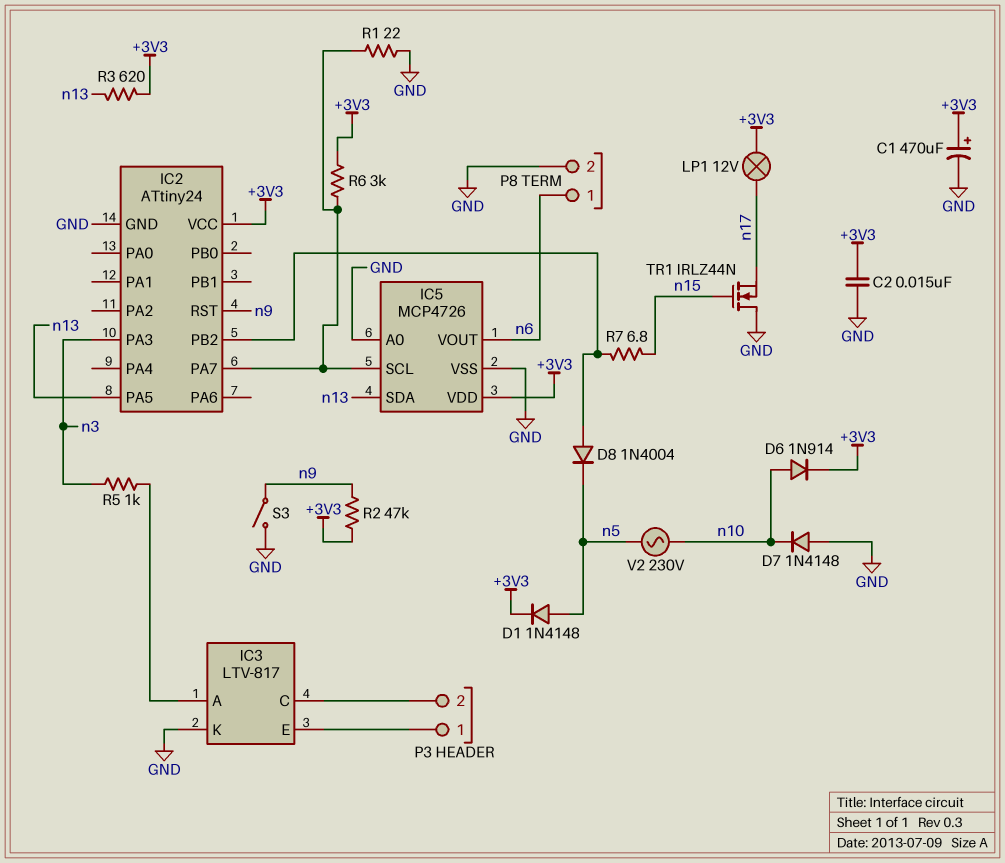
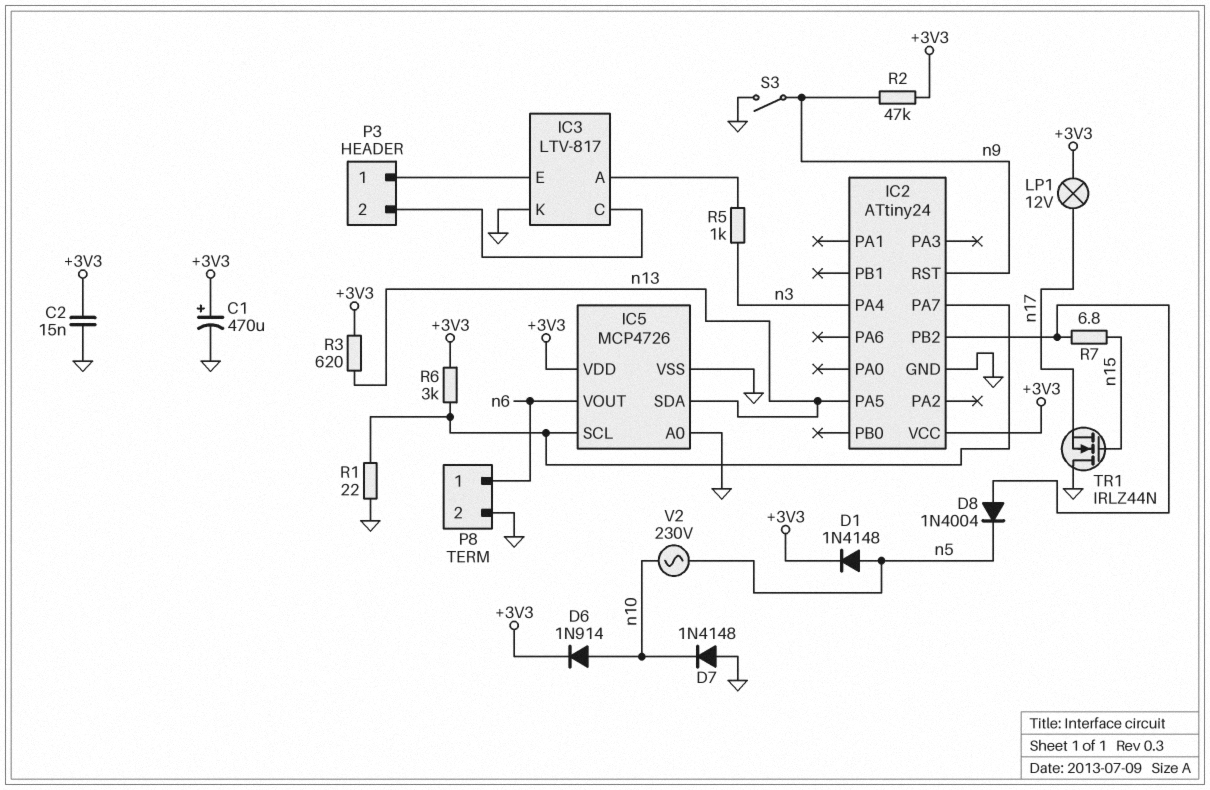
IC2 pin PA3: n3 -> none
IC2 pin PA4: none -> n3

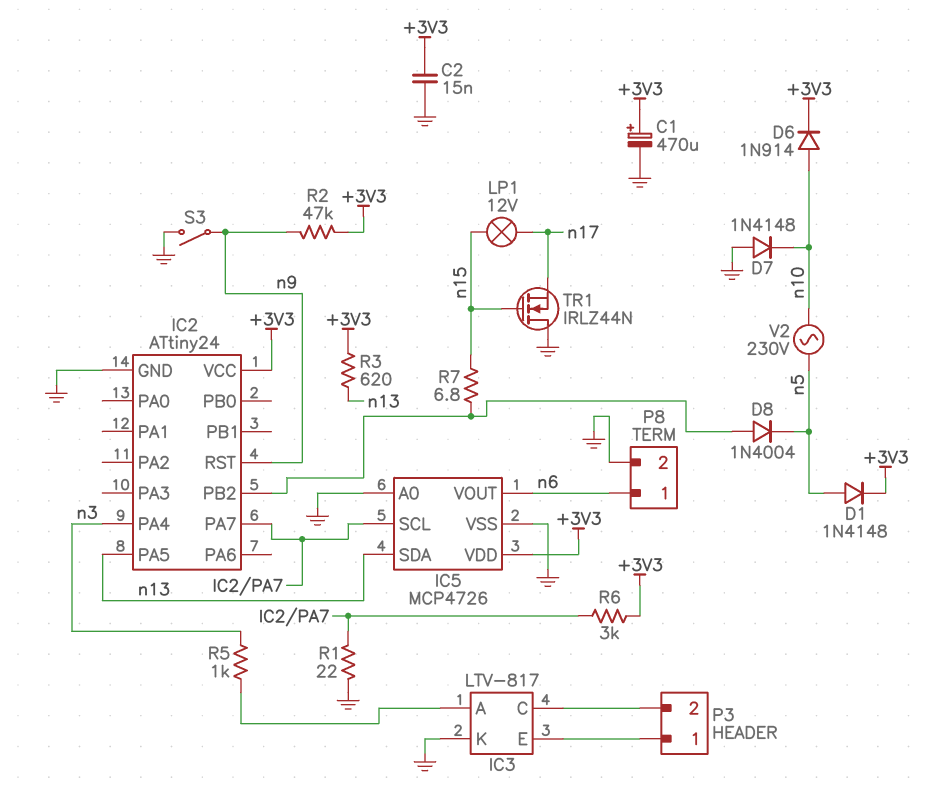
LP1: lamp 12V (+3V3, n17) -> lamp 12V (n15, n17)

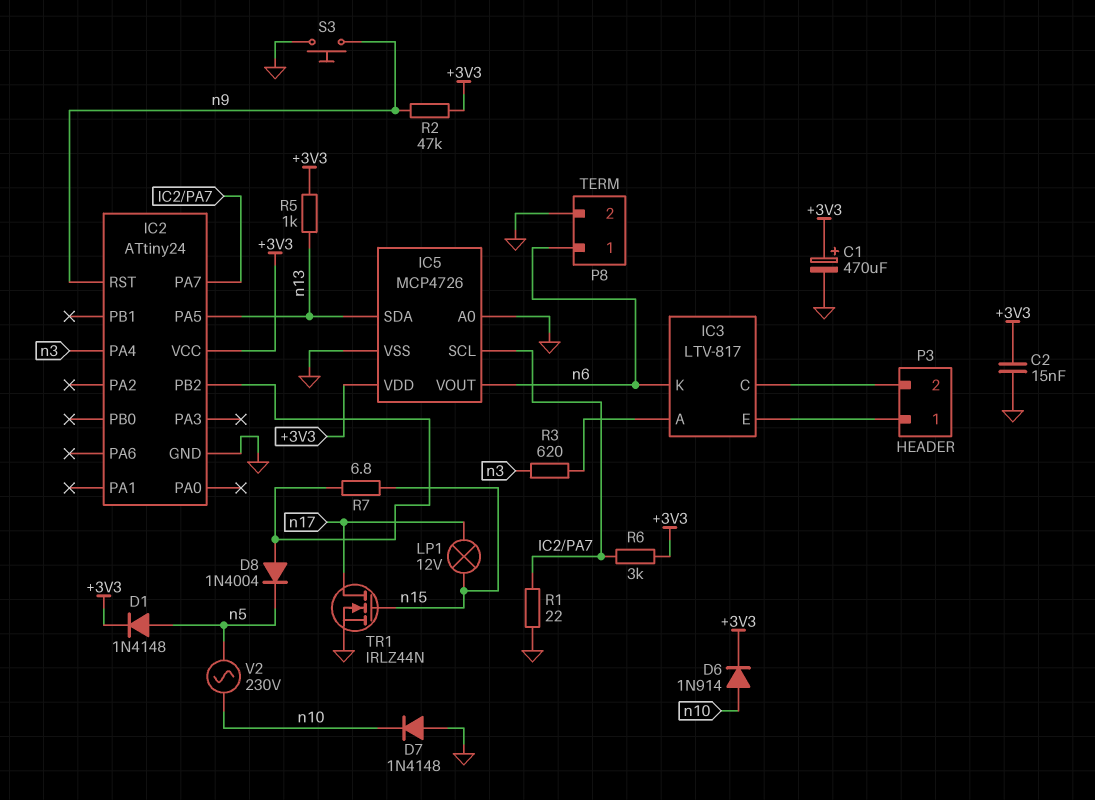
IC3 pin K: GND -> n6
R3: 620 (+3V3, n13) -> 620 (IC3/A, n3)
R5: 1k (IC3/A, n3) -> 1k (+3V3, n13)
S3: switch (GND, n9) -> button (GND, n9)
TR1: NMOS IRLZ44N (G n15, D GND, S n17) -> NMOS IRLZ44N (G n15, D n17, S GND)

